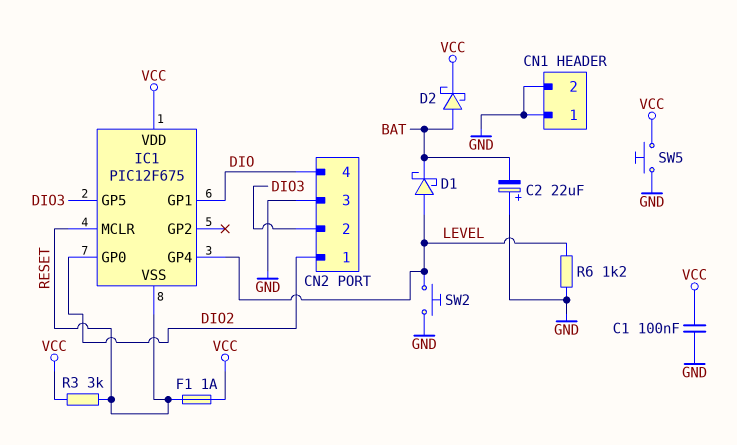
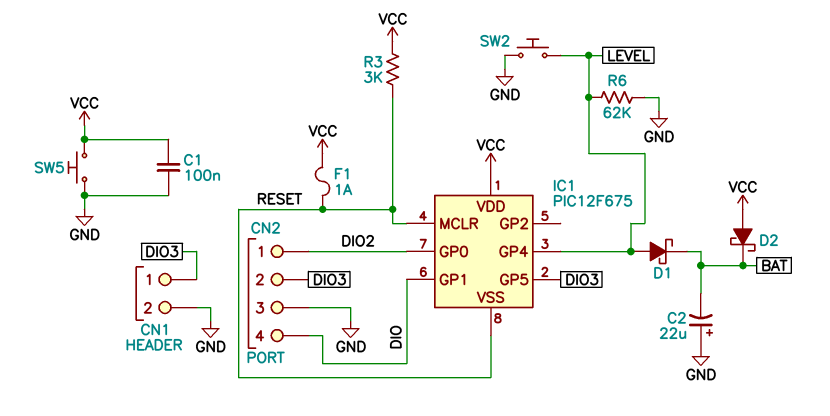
CN1 pin 1: GND -> DIO3
D2: schottky (A BAT, K VCC) -> schottky (A VCC, K BAT)
R6: 1.2k (GND, LEVEL) -> 62k (GND, LEVEL)

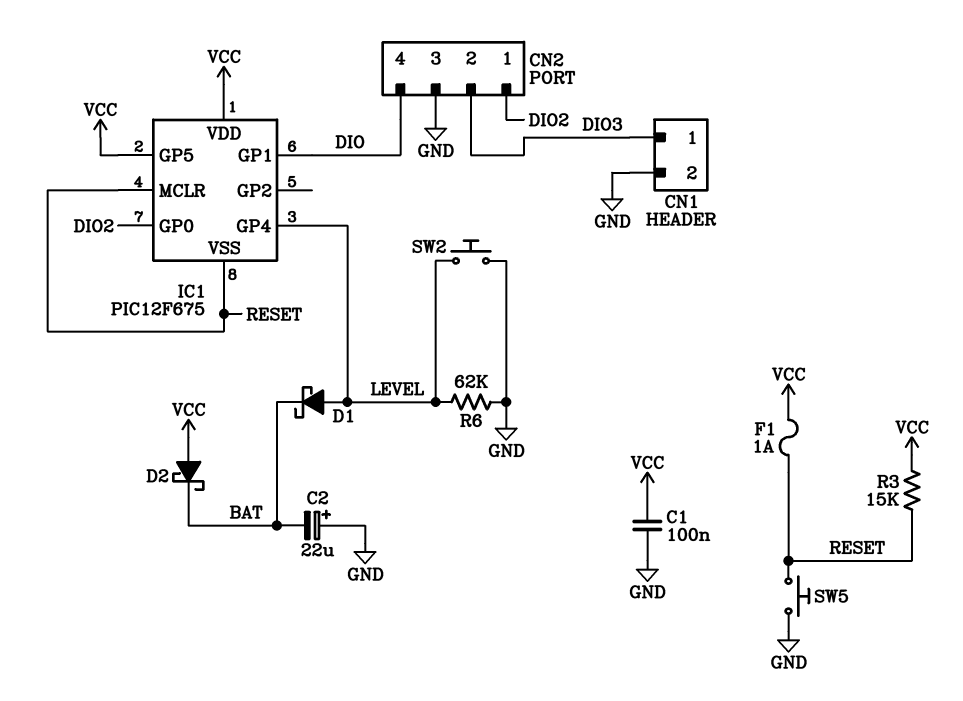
IC1 pin GP5: DIO3 -> VCC
R3: 3k (RESET, VCC) -> 15k (RESET, VCC)
SW5: button (GND, VCC) -> button (GND, RESET)

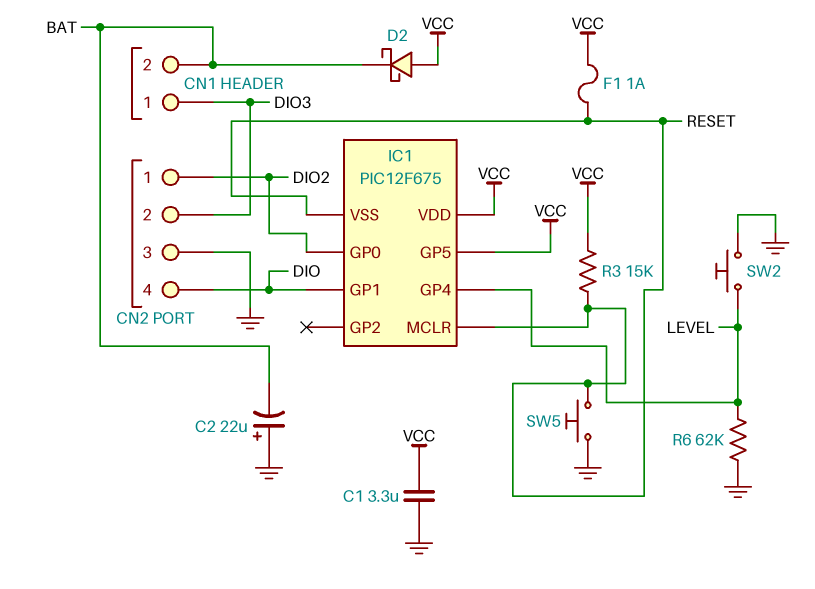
C1: 100nF (GND, VCC) -> 3.3uF (GND, VCC)
CN1 pin 2: GND -> BAT
D1: schottky (A LEVEL, K BAT) -> none

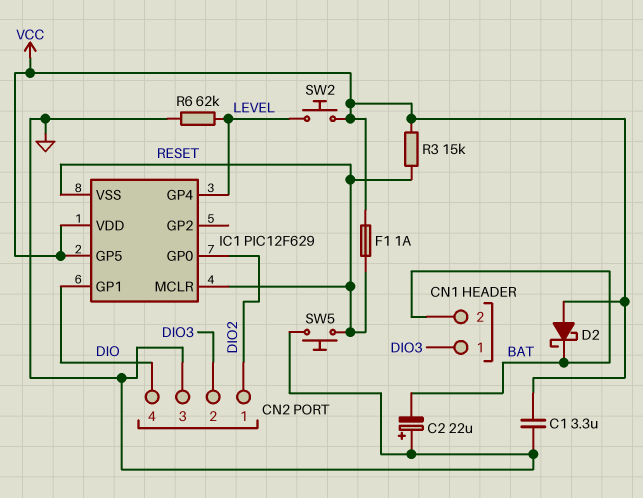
IC1: PIC12F675 -> PIC12F629
SW2: button (GND, LEVEL) -> button (LEVEL, VCC)

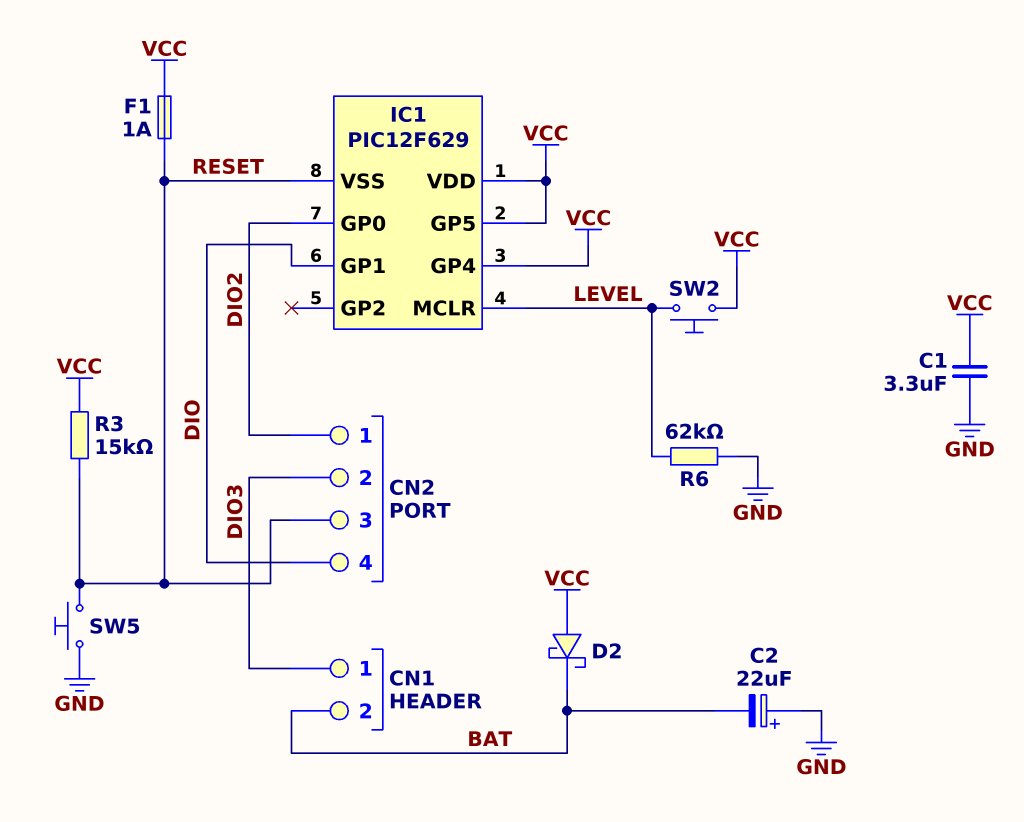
CN2 pin 3: GND -> RESET
IC1 pin GP4: LEVEL -> VCC
IC1 pin MCLR: RESET -> LEVEL

